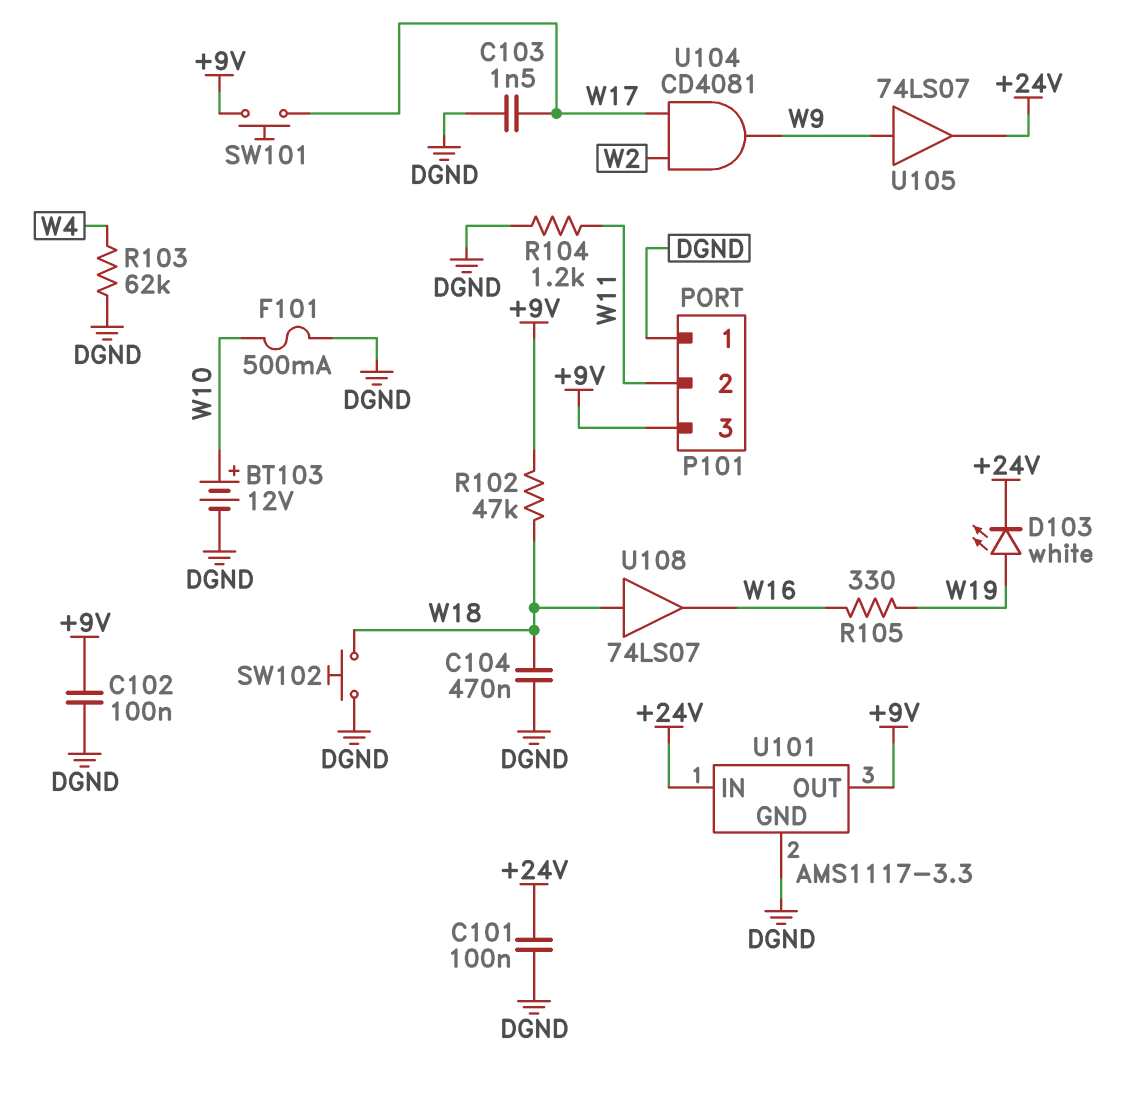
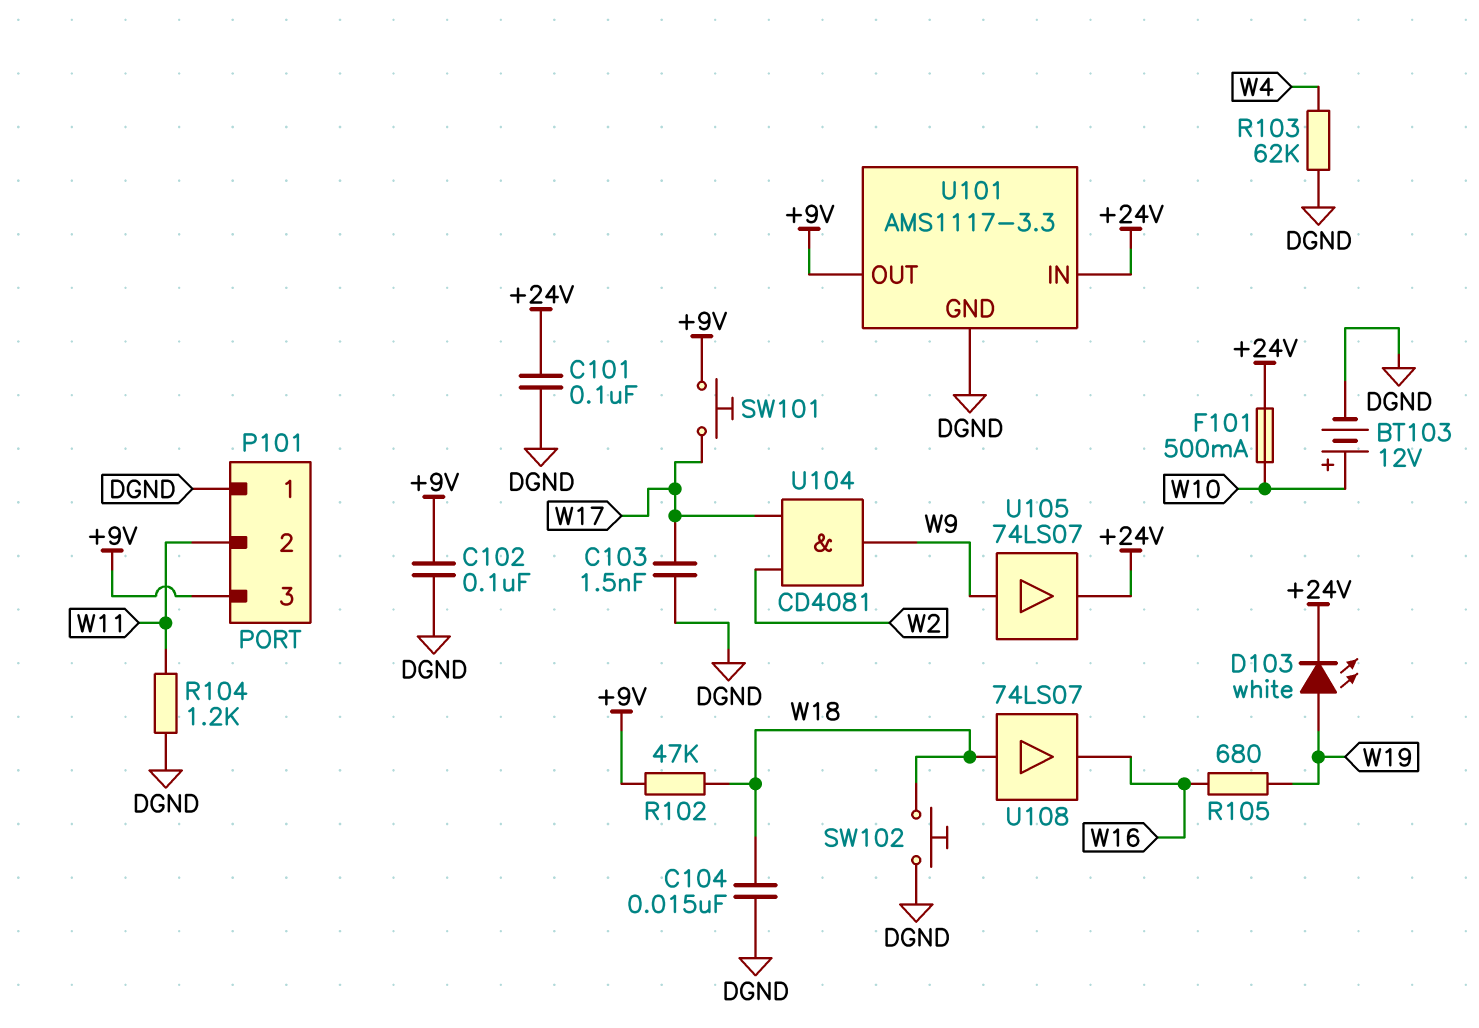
C104: 470nF (DGND, W18) -> 15nF (DGND, W18)
F101: 500mA (DGND, W10) -> 500mA (+24V, W10)
R105: 330 (W16, W19) -> 680 (W16, W19)

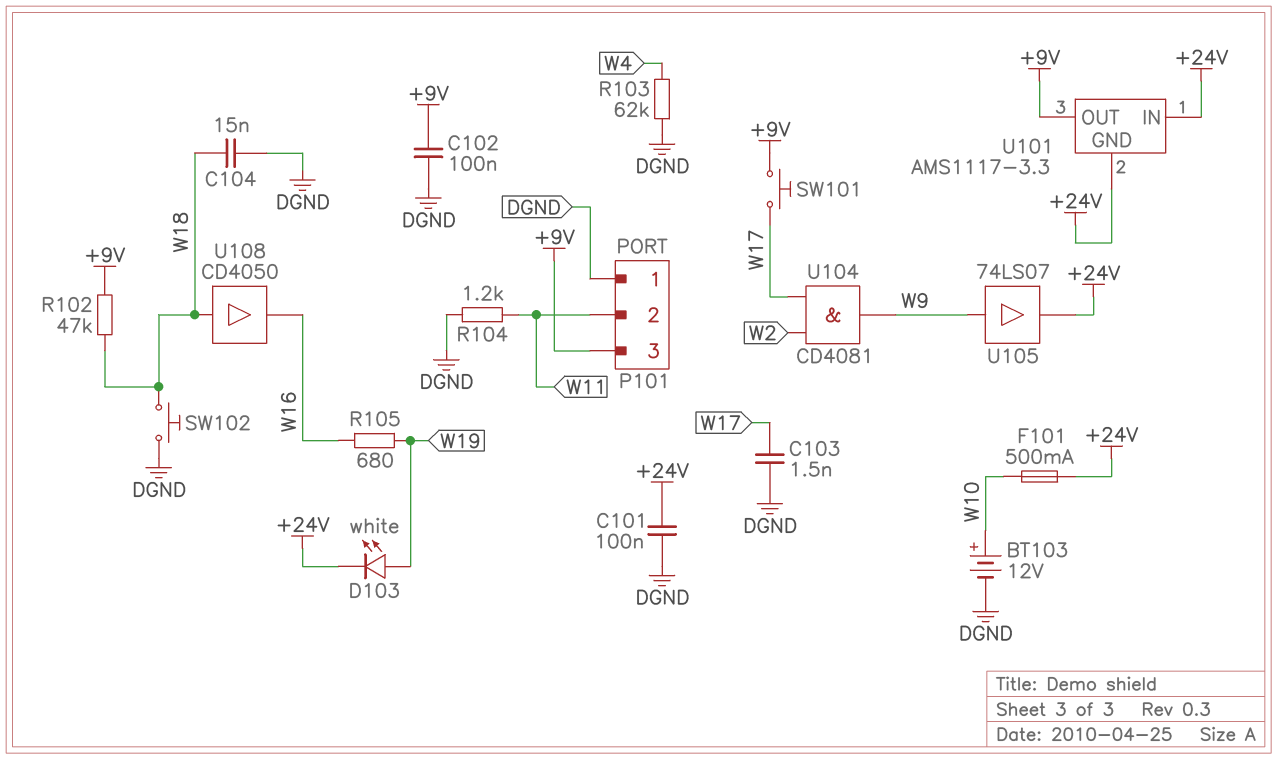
U101 pin GND: DGND -> +24V
U108: buffer 74LS07 (in W18, out W16) -> buffer CD4050 (in W18, out W16)

